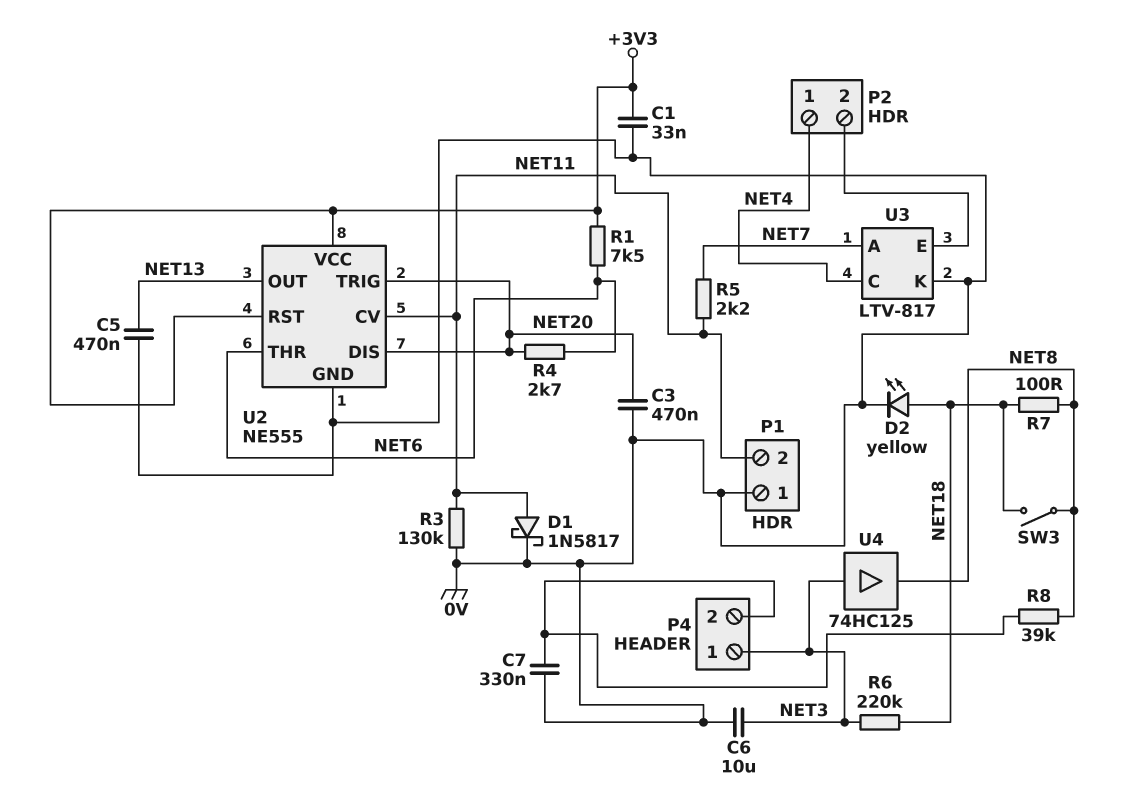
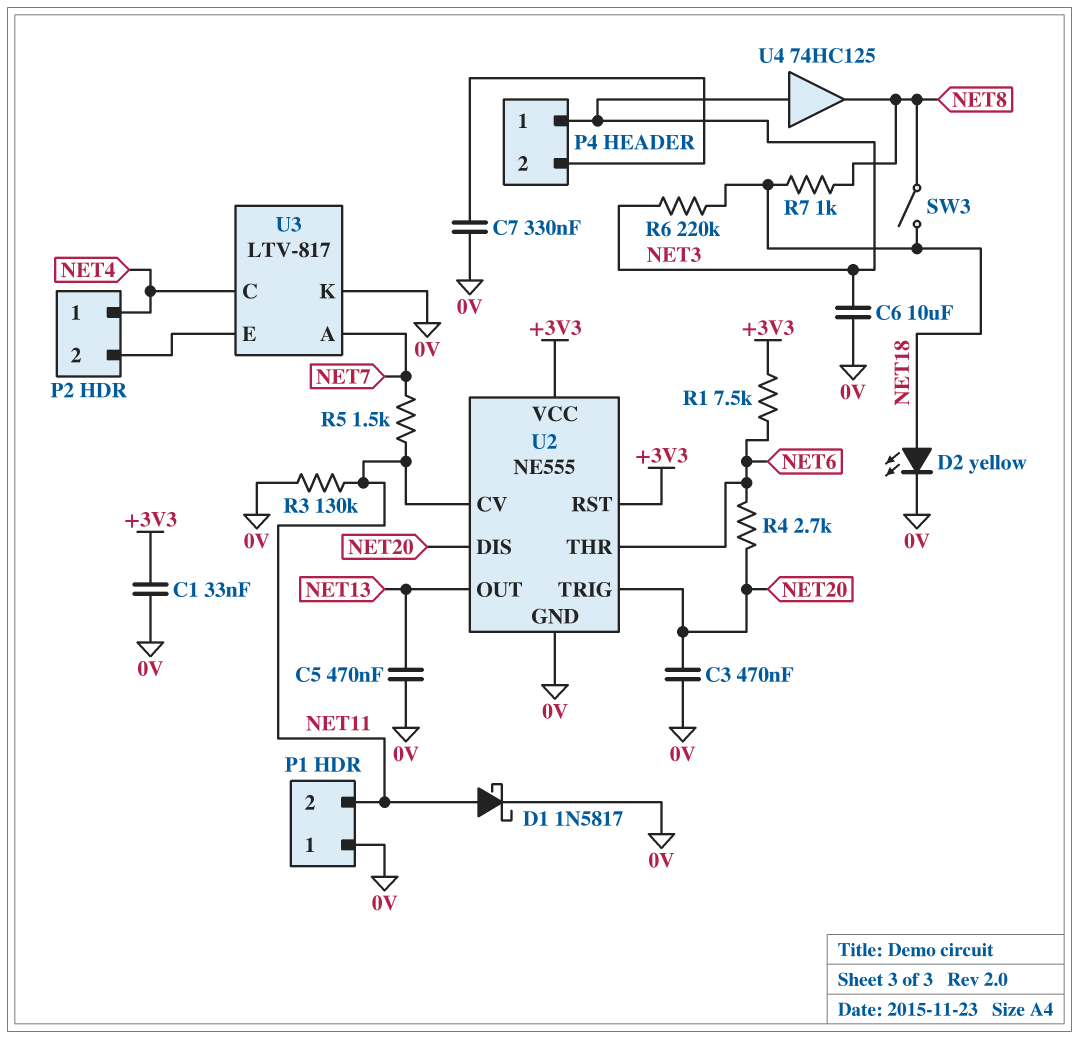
R5: 2.2k (NET7, NET11) -> 1.5k (NET7, NET11)
R7: 100 (NET8, NET18) -> 1k (NET8, NET18)
R8: 39k (NET8, P4/2) -> none

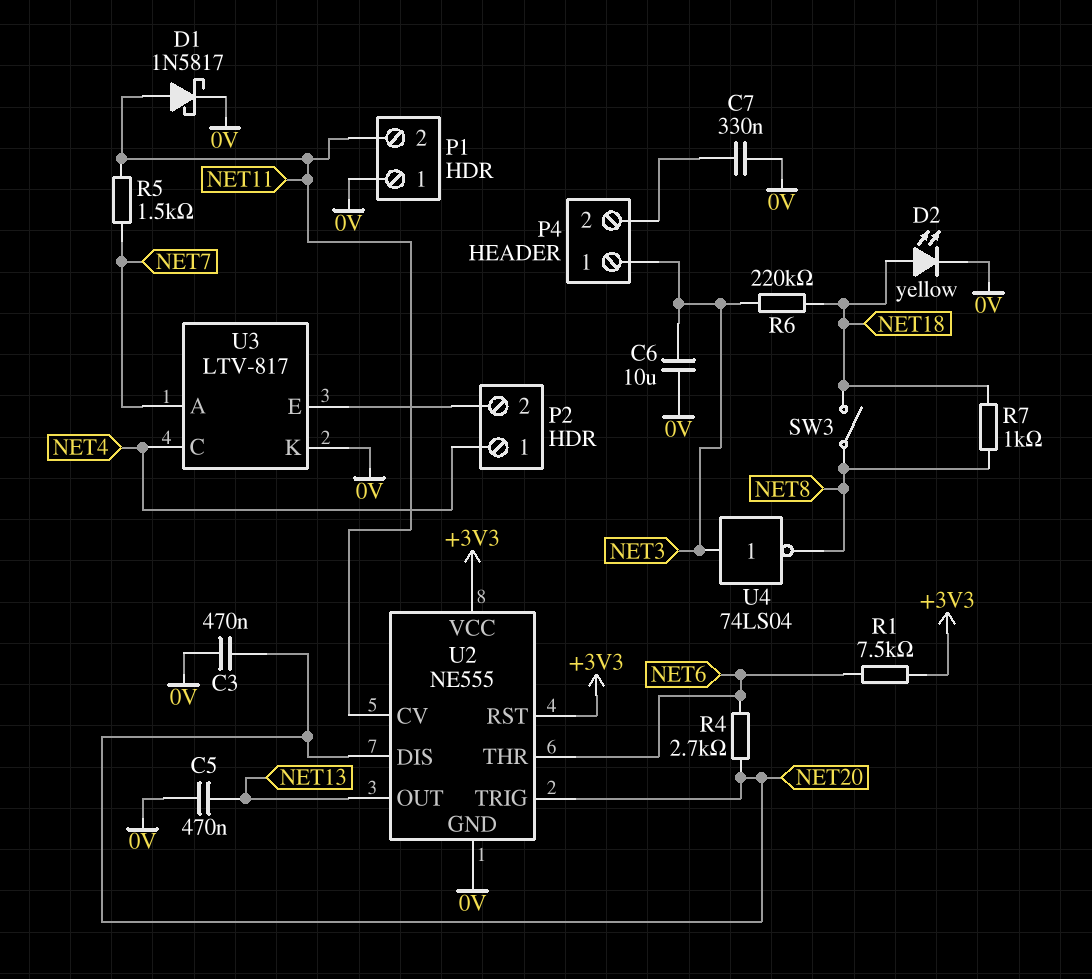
C1: 33nF (+3V3, 0V) -> none
R3: 130k (0V, NET11) -> none
U4: buffer 74HC125 (in NET3, out NET8) -> NOT 74LS04 (in NET3, out NET8)

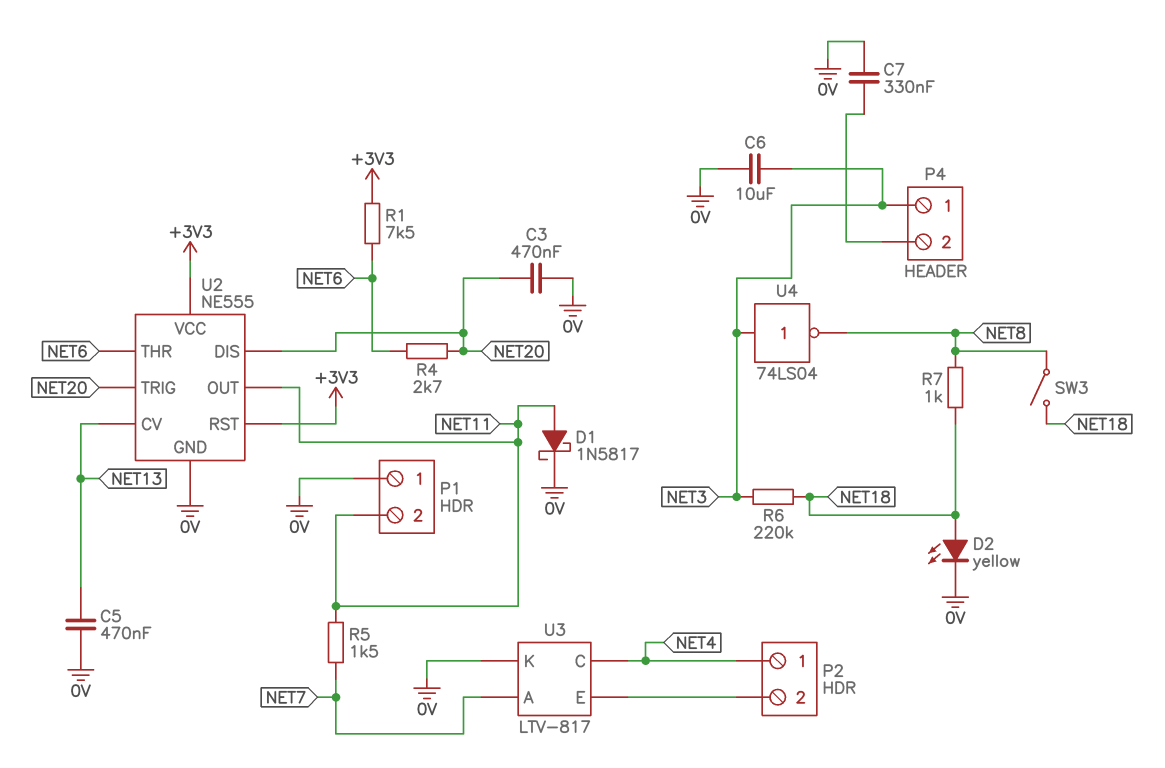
U2 pin CV: NET11 -> NET13
U2 pin OUT: NET13 -> NET11

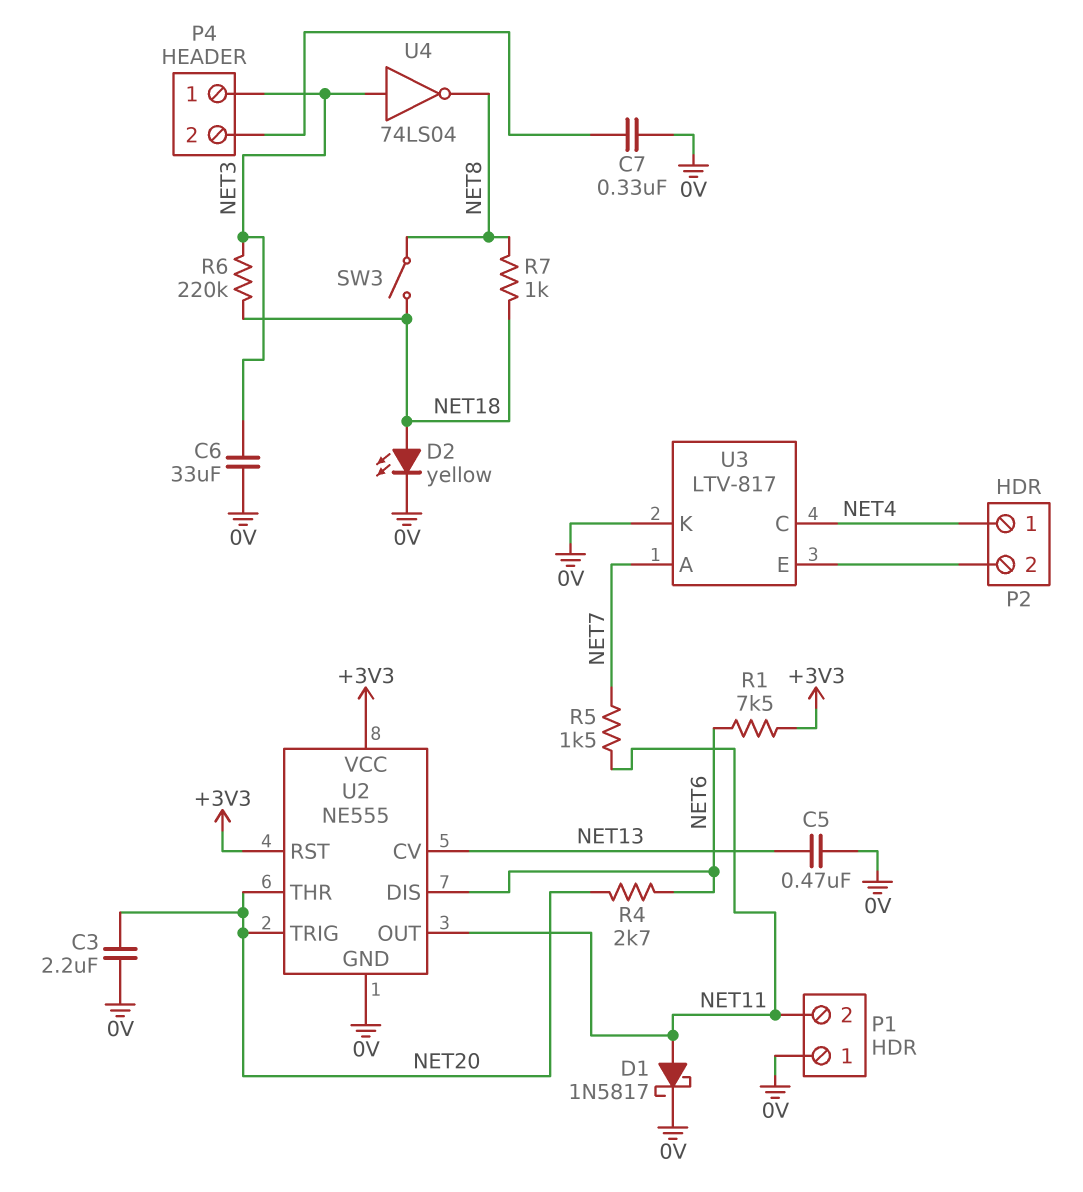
C3: 470nF (0V, NET20) -> 2.2uF (0V, NET20)
C6: 10uF (0V, NET3) -> 33uF (0V, NET3)
U2 pin DIS: NET20 -> NET6
U2 pin THR: NET6 -> NET20

